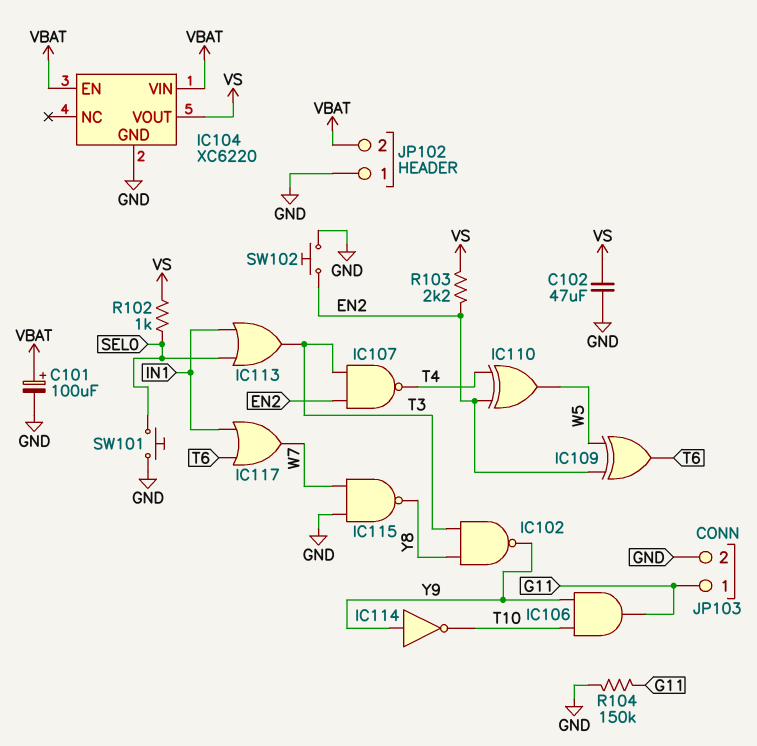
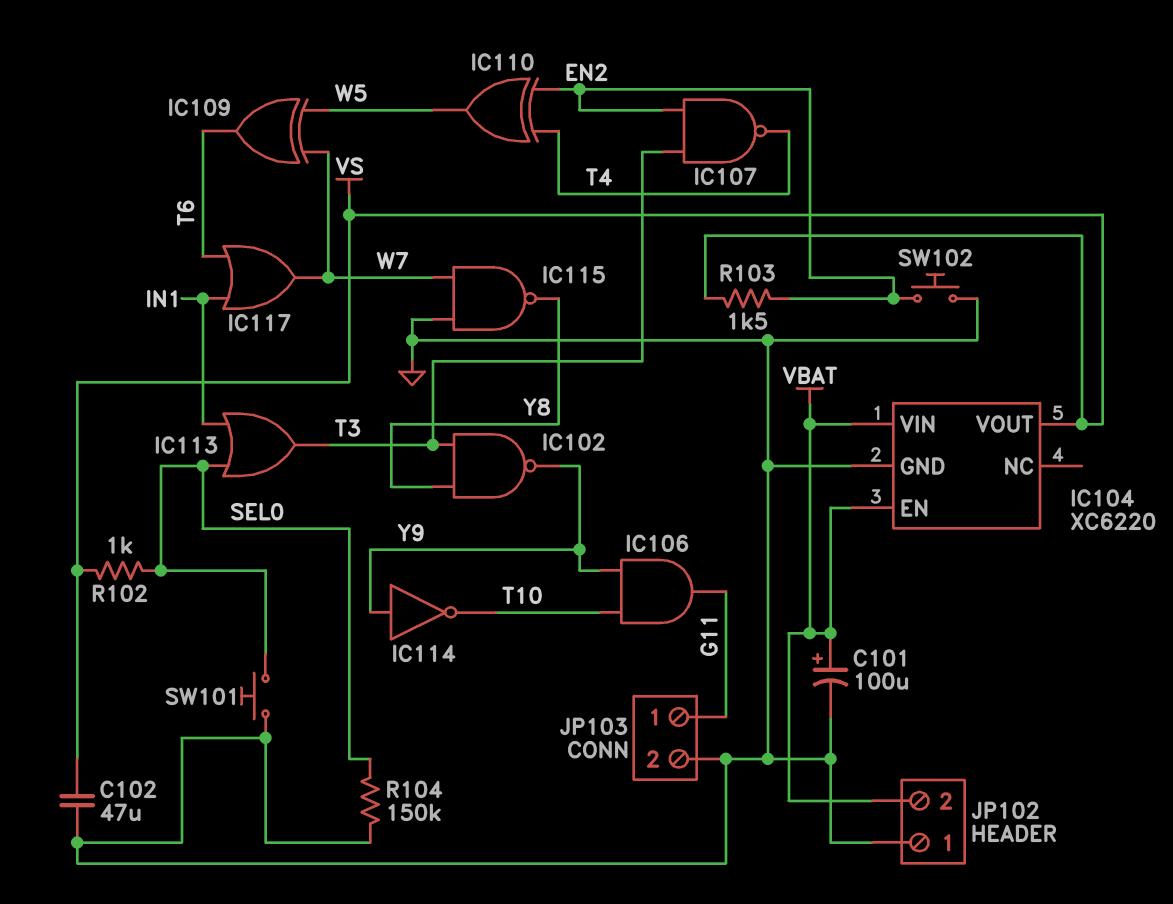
IC109: XOR (in EN2, in W5, out T6) -> XOR (in W5, in W7, out T6)
R103: 2.2k (EN2, VS) -> 1.5k (EN2, VS)
R104: 150k (G11, GND) -> 150k (GND, SEL0)

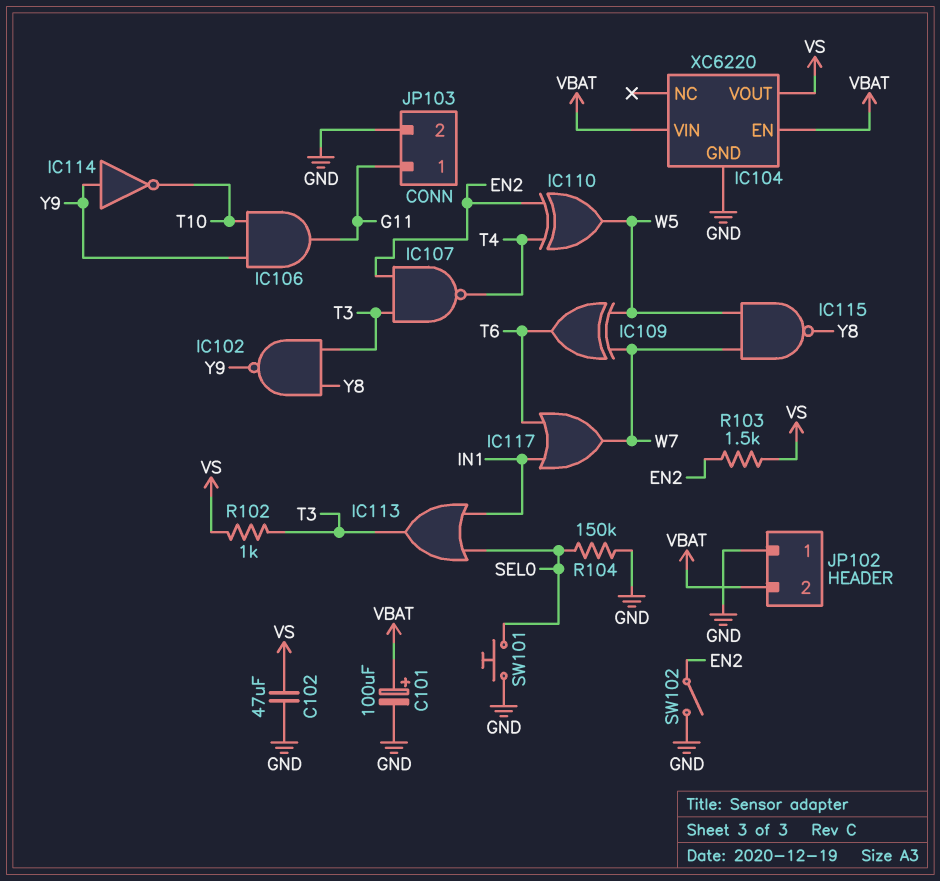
IC115: NAND (in GND, in W7, out Y8) -> NAND (in W5, in W7, out Y8)
R102: 1k (SEL0, VS) -> 1k (T3, VS)
SW102: button (EN2, GND) -> switch (EN2, GND)

